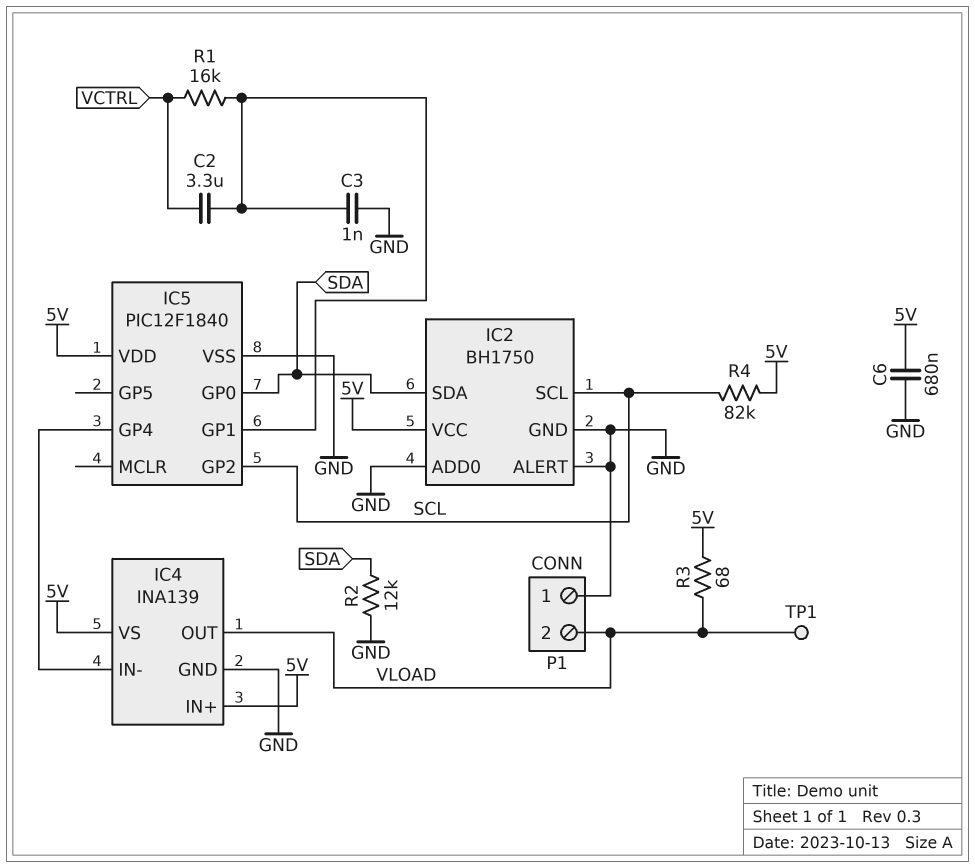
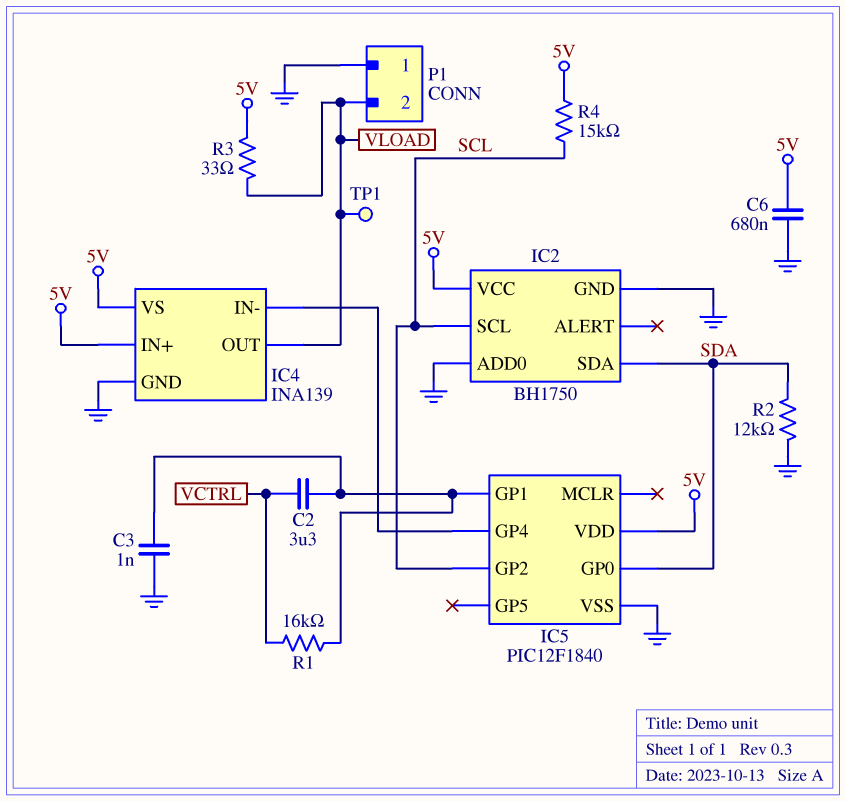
IC2 pin ALERT: GND -> none
R3: 68 (5V, VLOAD) -> 33 (5V, VLOAD)
R4: 82k (5V, SCL) -> 15k (5V, SCL)

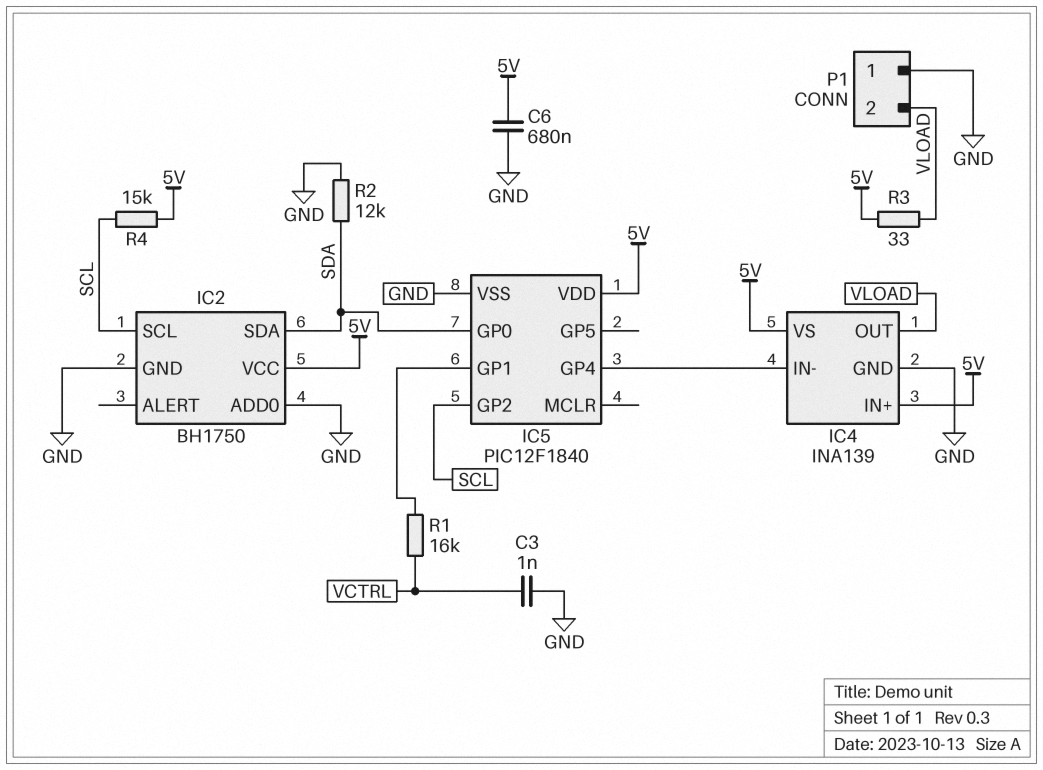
C2: 3.3uF (IC5/GP1, VCTRL) -> none
C3: 1nF (GND, IC5/GP1) -> 1nF (GND, VCTRL)
TP1: test point (VLOAD) -> none

